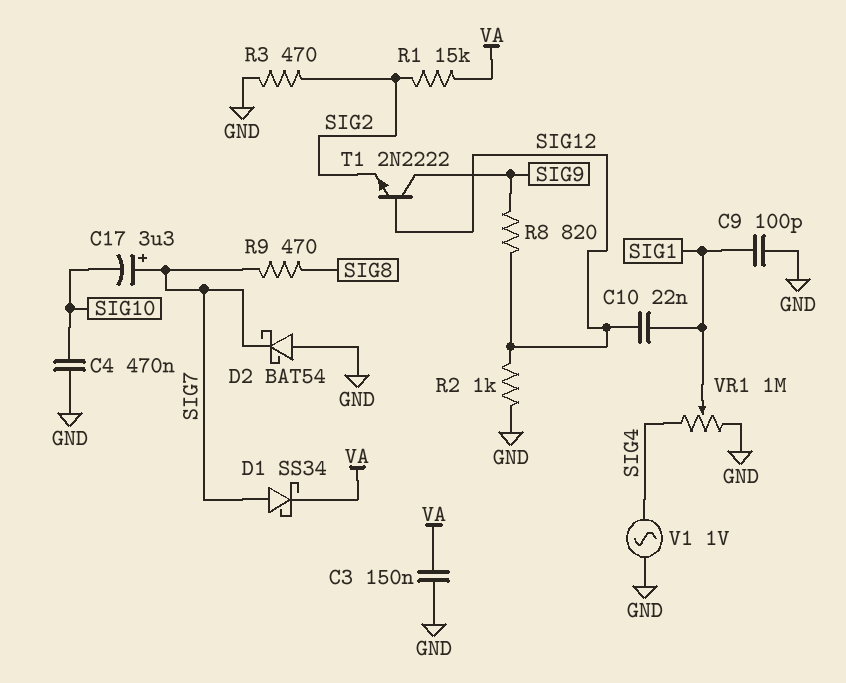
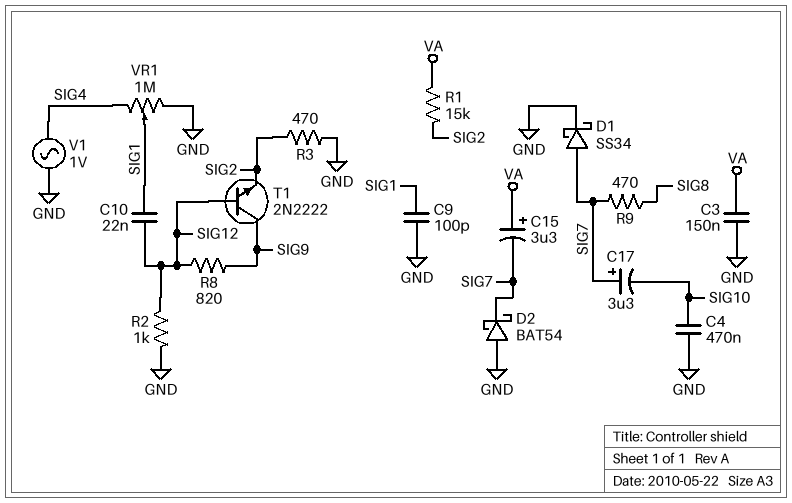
C15: none -> 3.3uF (plus VA, minus SIG7)
D1: schottky SS34 (A SIG7, K VA) -> schottky SS34 (A SIG7, K GND)

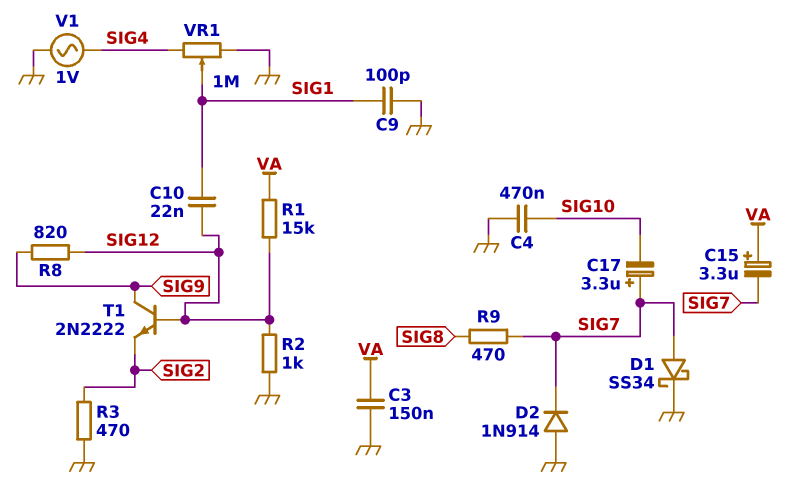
D2: schottky BAT54 (A GND, K SIG7) -> diode 1N914 (A GND, K SIG7)
R1: 15k (SIG2, VA) -> 15k (SIG12, VA)

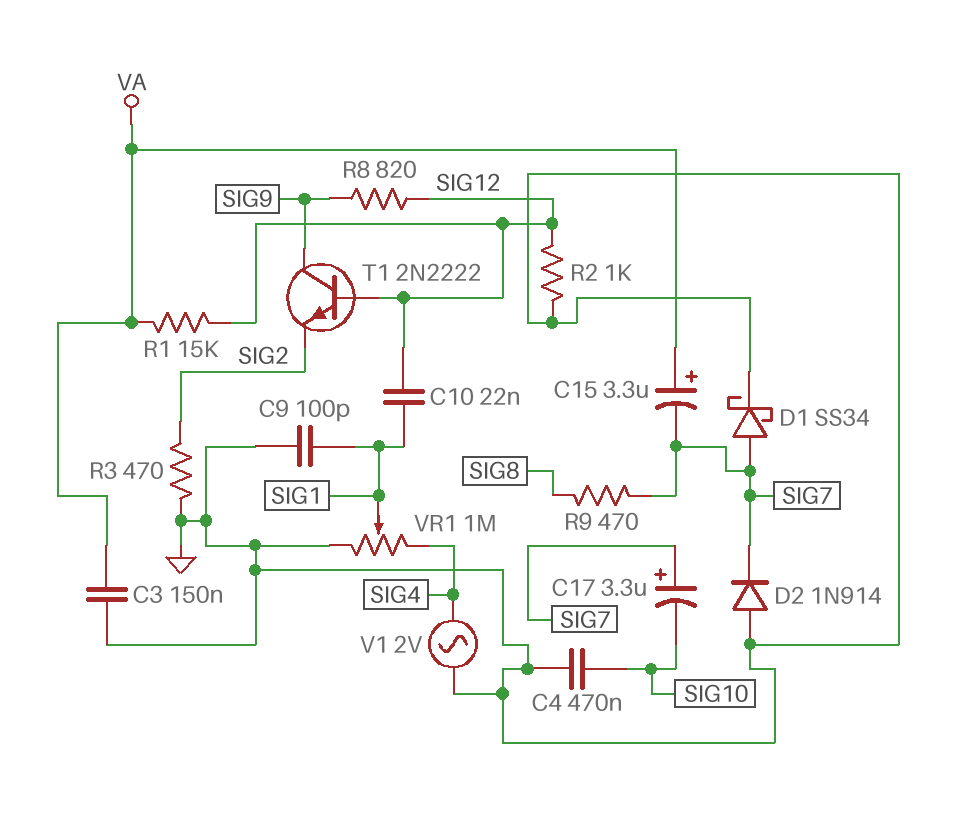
V1: AC 1V (GND, SIG4) -> AC 2V (GND, SIG4)

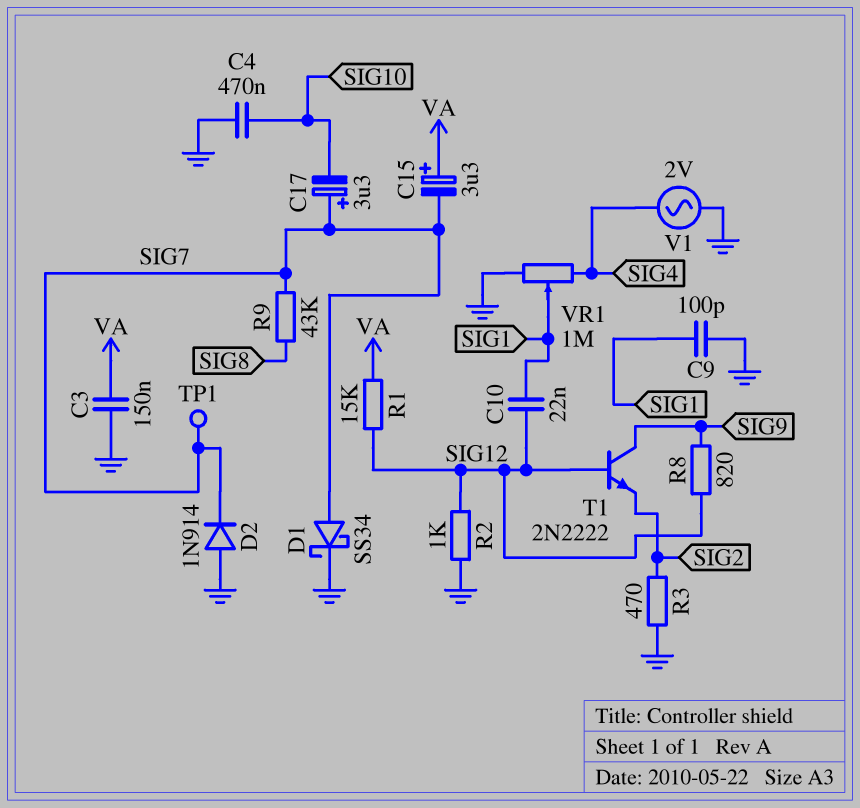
R9: 470 (SIG7, SIG8) -> 43k (SIG7, SIG8)
TP1: none -> test point (SIG7)

